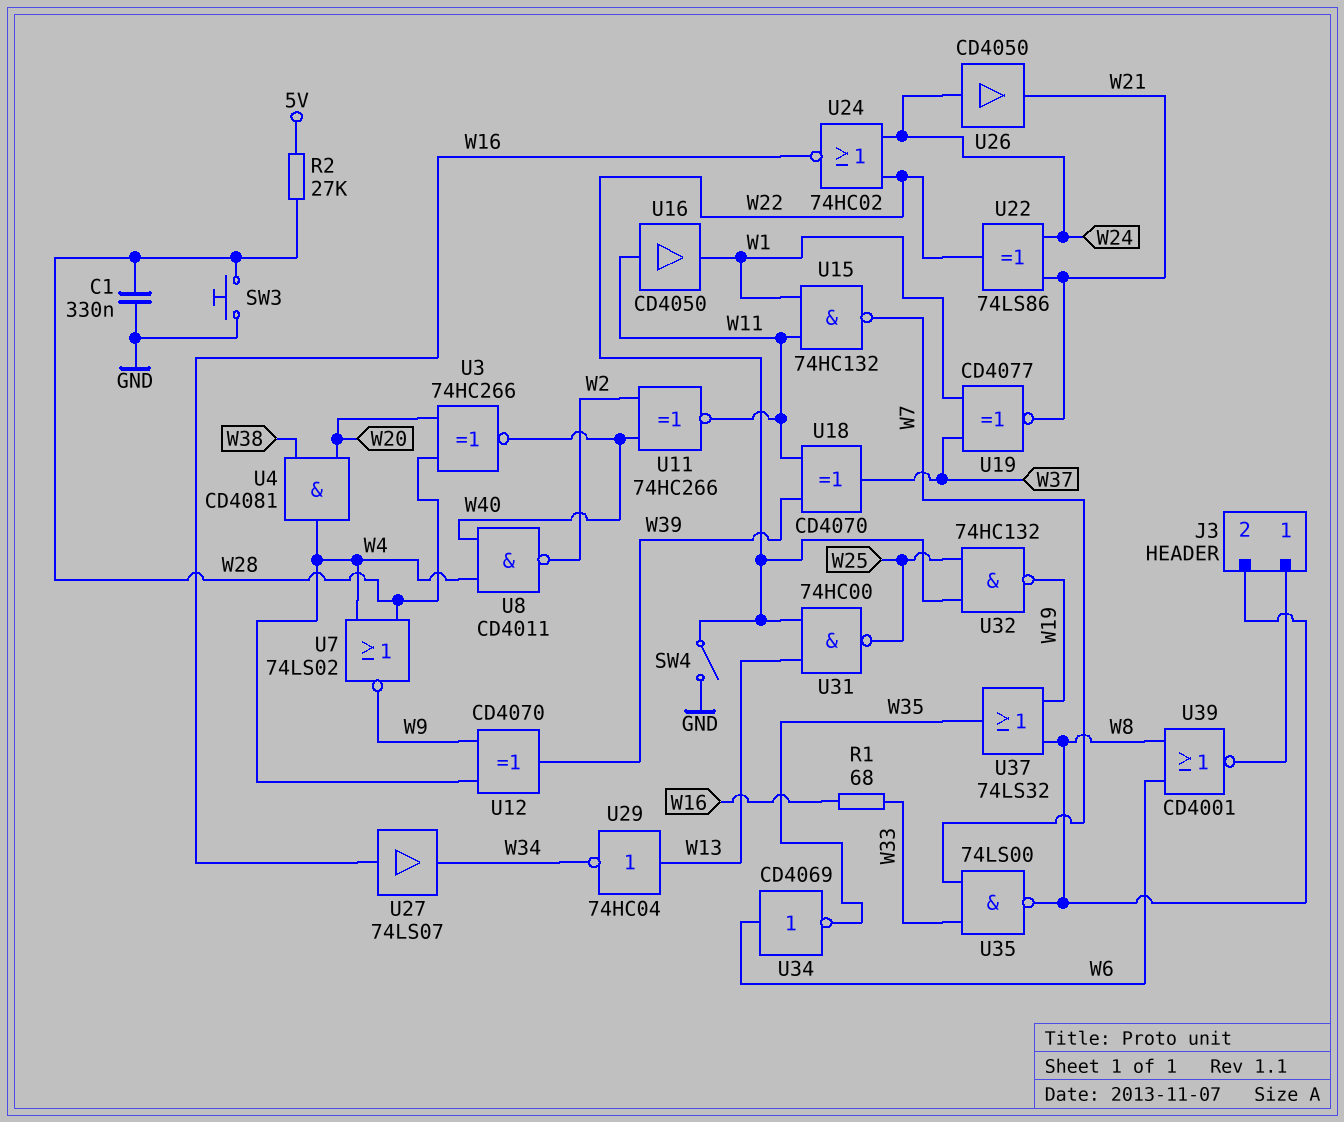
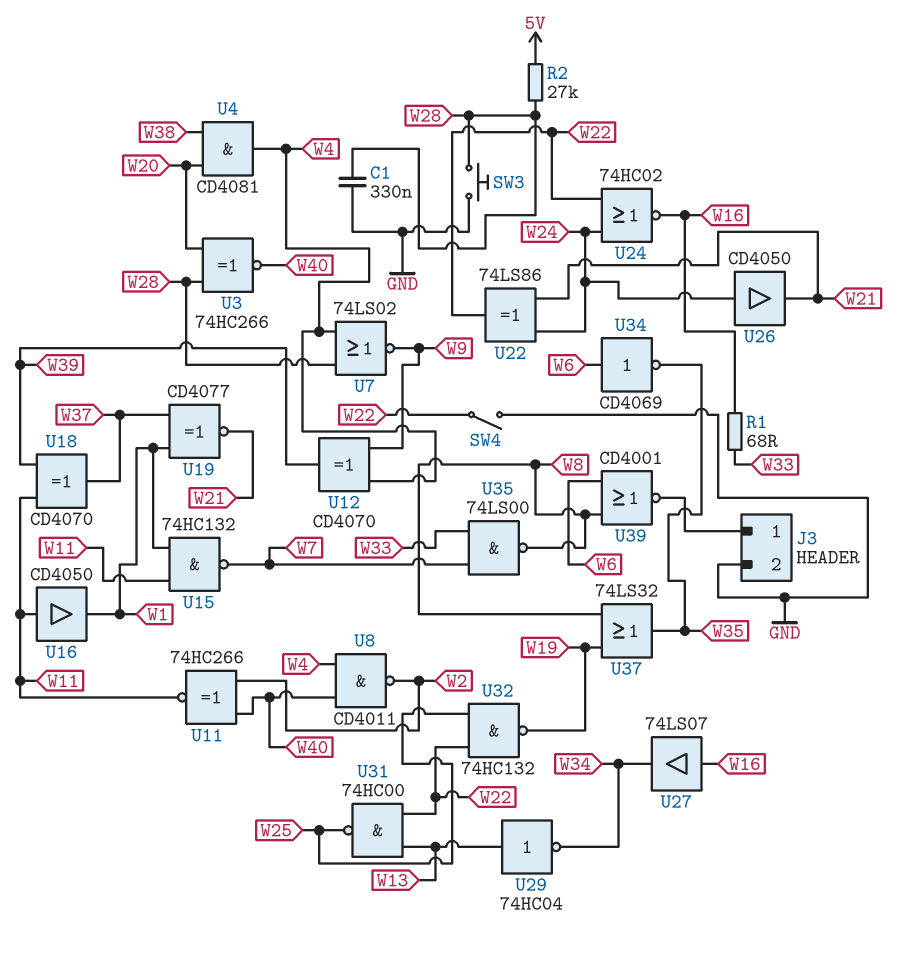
J3 pin 2: W8 -> GND

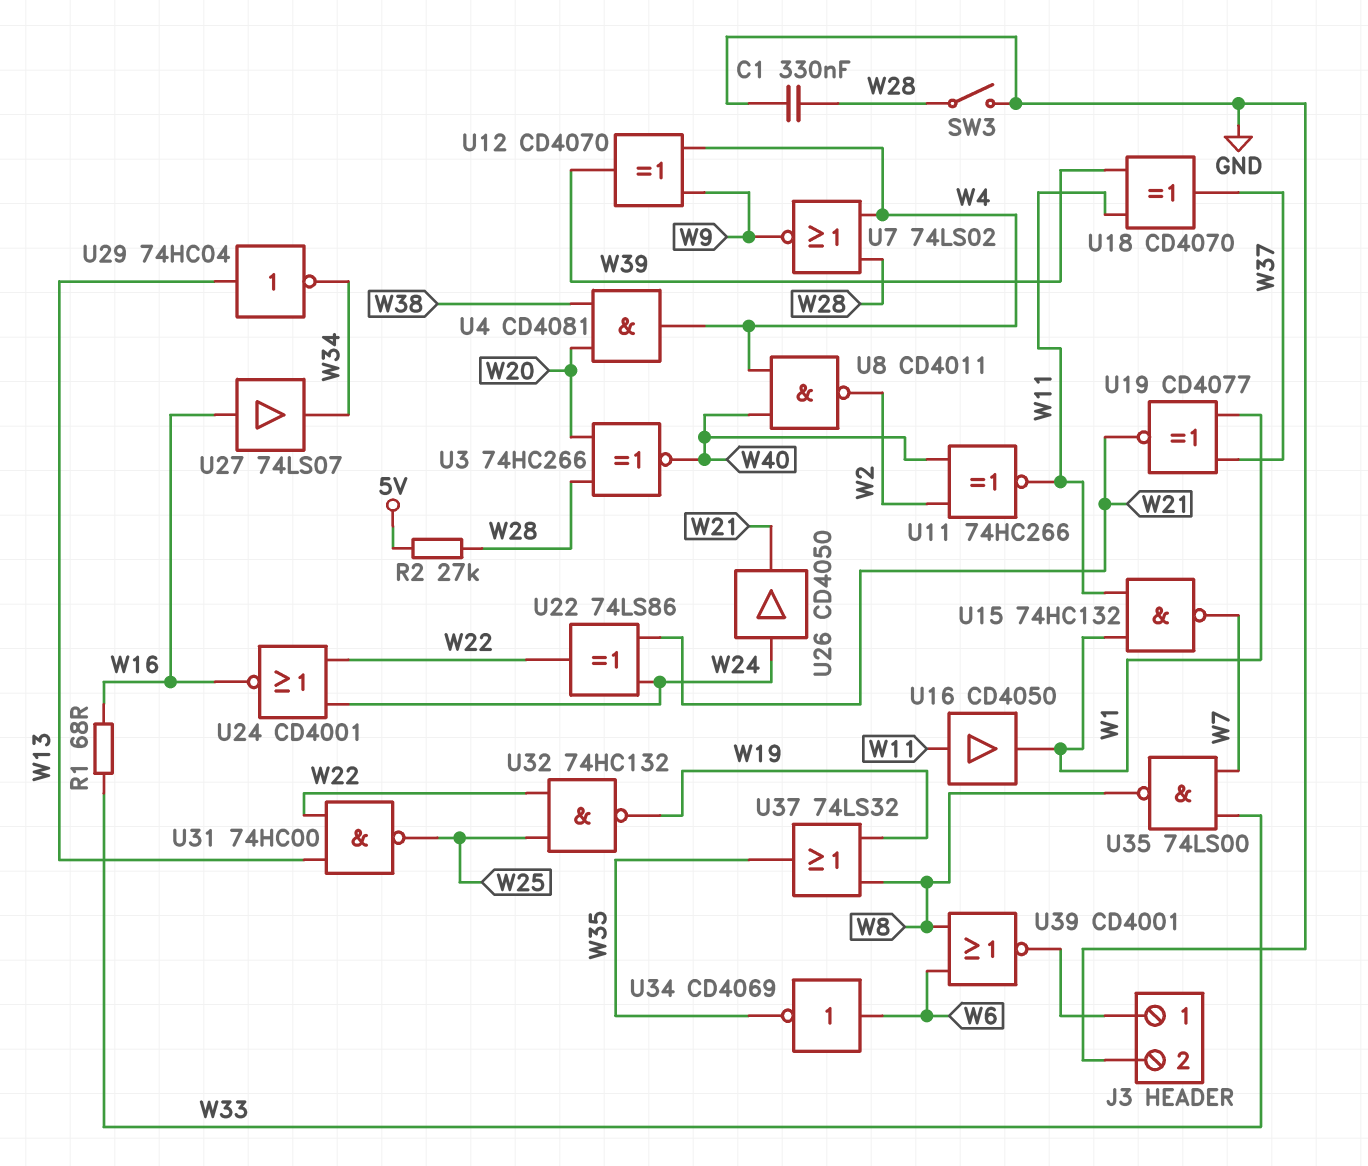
SW3: button (GND, W28) -> switch (GND, W28)
SW4: switch (GND, W22) -> none
U24: NOR 74HC02 (in W22, in W24, out W16) -> NOR CD4001 (in W22, in W24, out W16)

